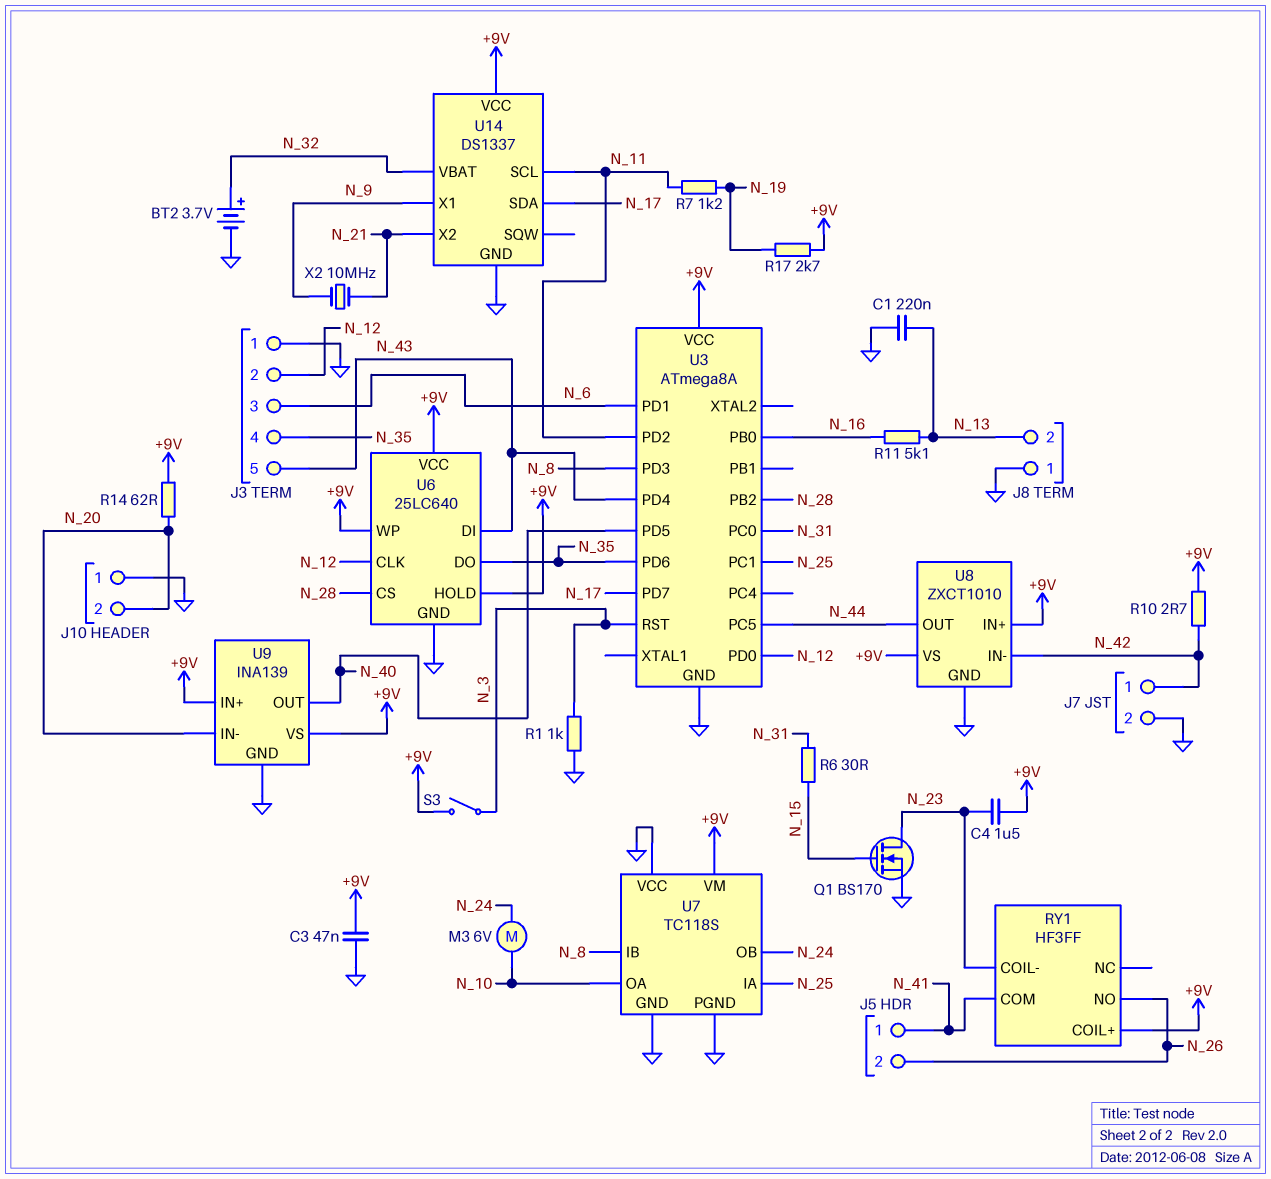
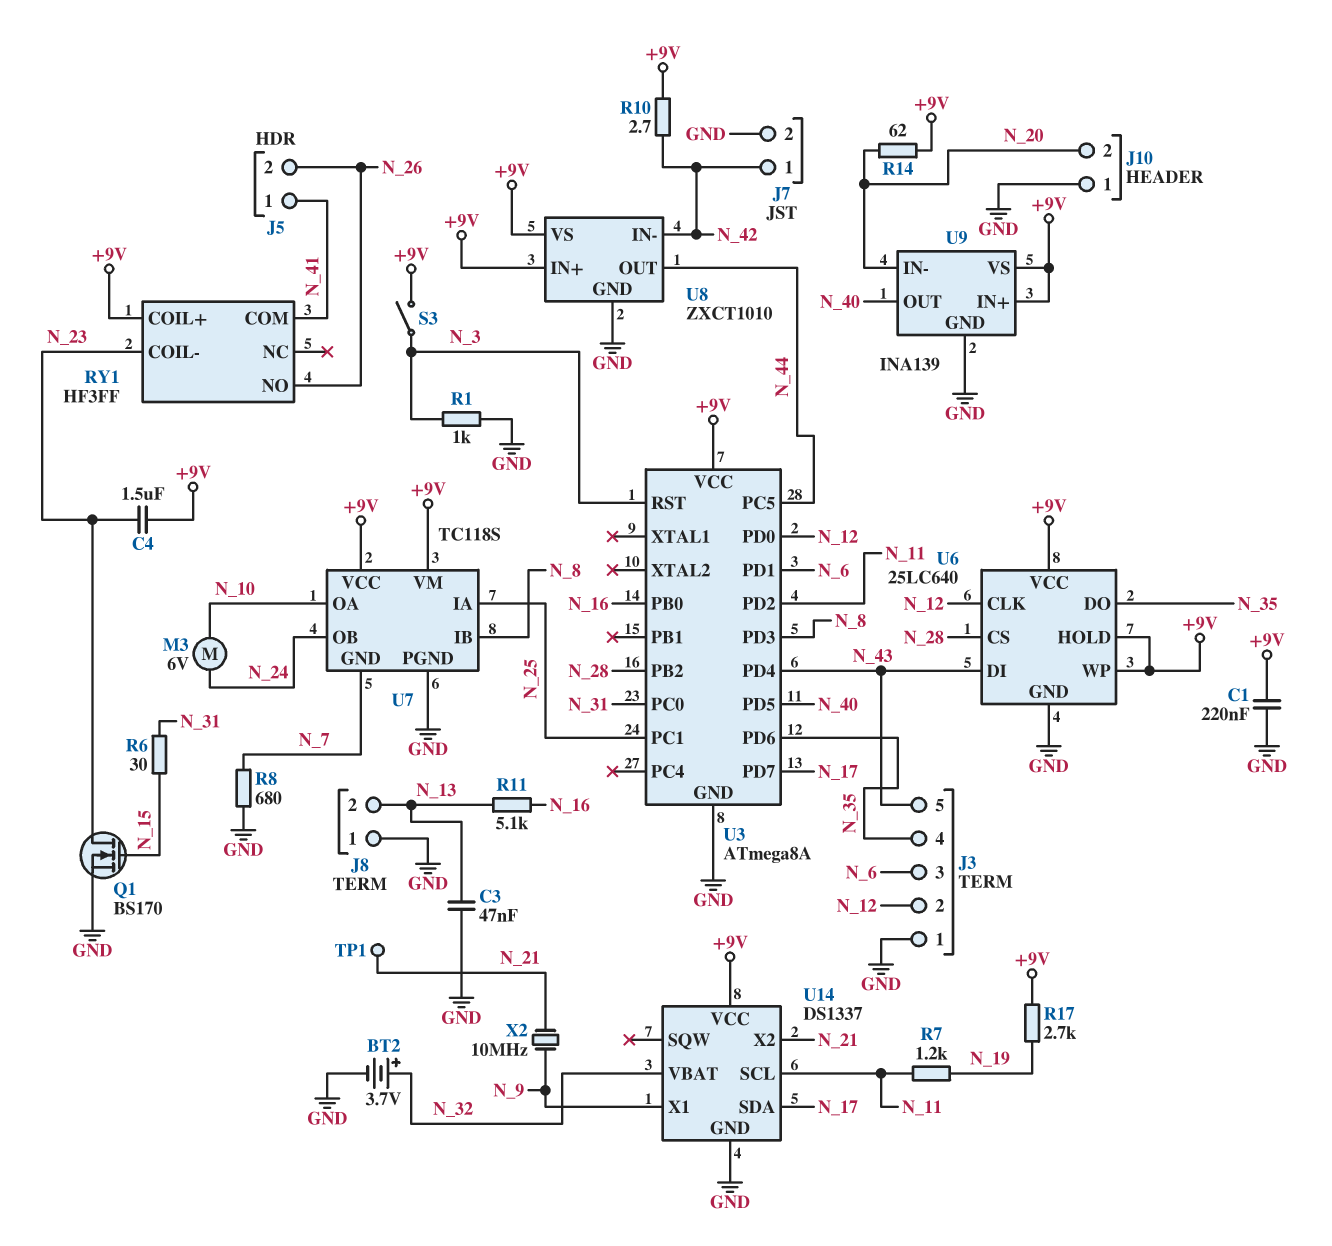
C1: 220nF (GND, N_13) -> 220nF (+9V, GND)
C3: 47nF (+9V, GND) -> 47nF (GND, N_13)
R8: none -> 680 (GND, N_7)
TP1: none -> test point (N_21)
U7 pin GND: GND -> N_7
U7 pin VCC: GND -> +9V

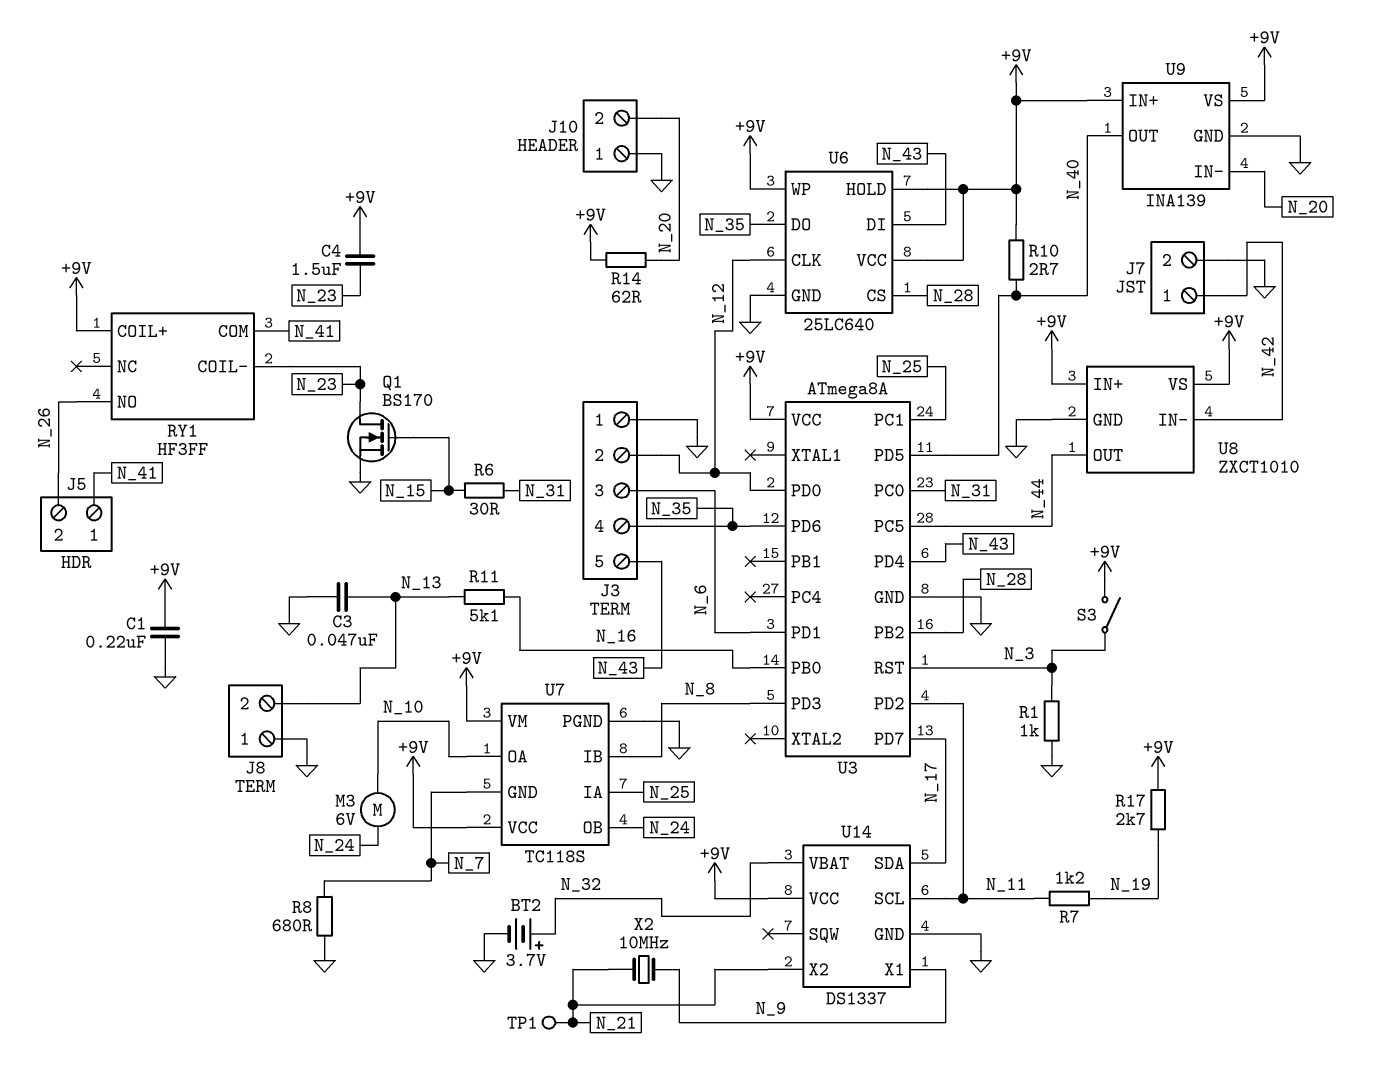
R10: 2.7 (+9V, N_42) -> 2.7 (+9V, N_40)

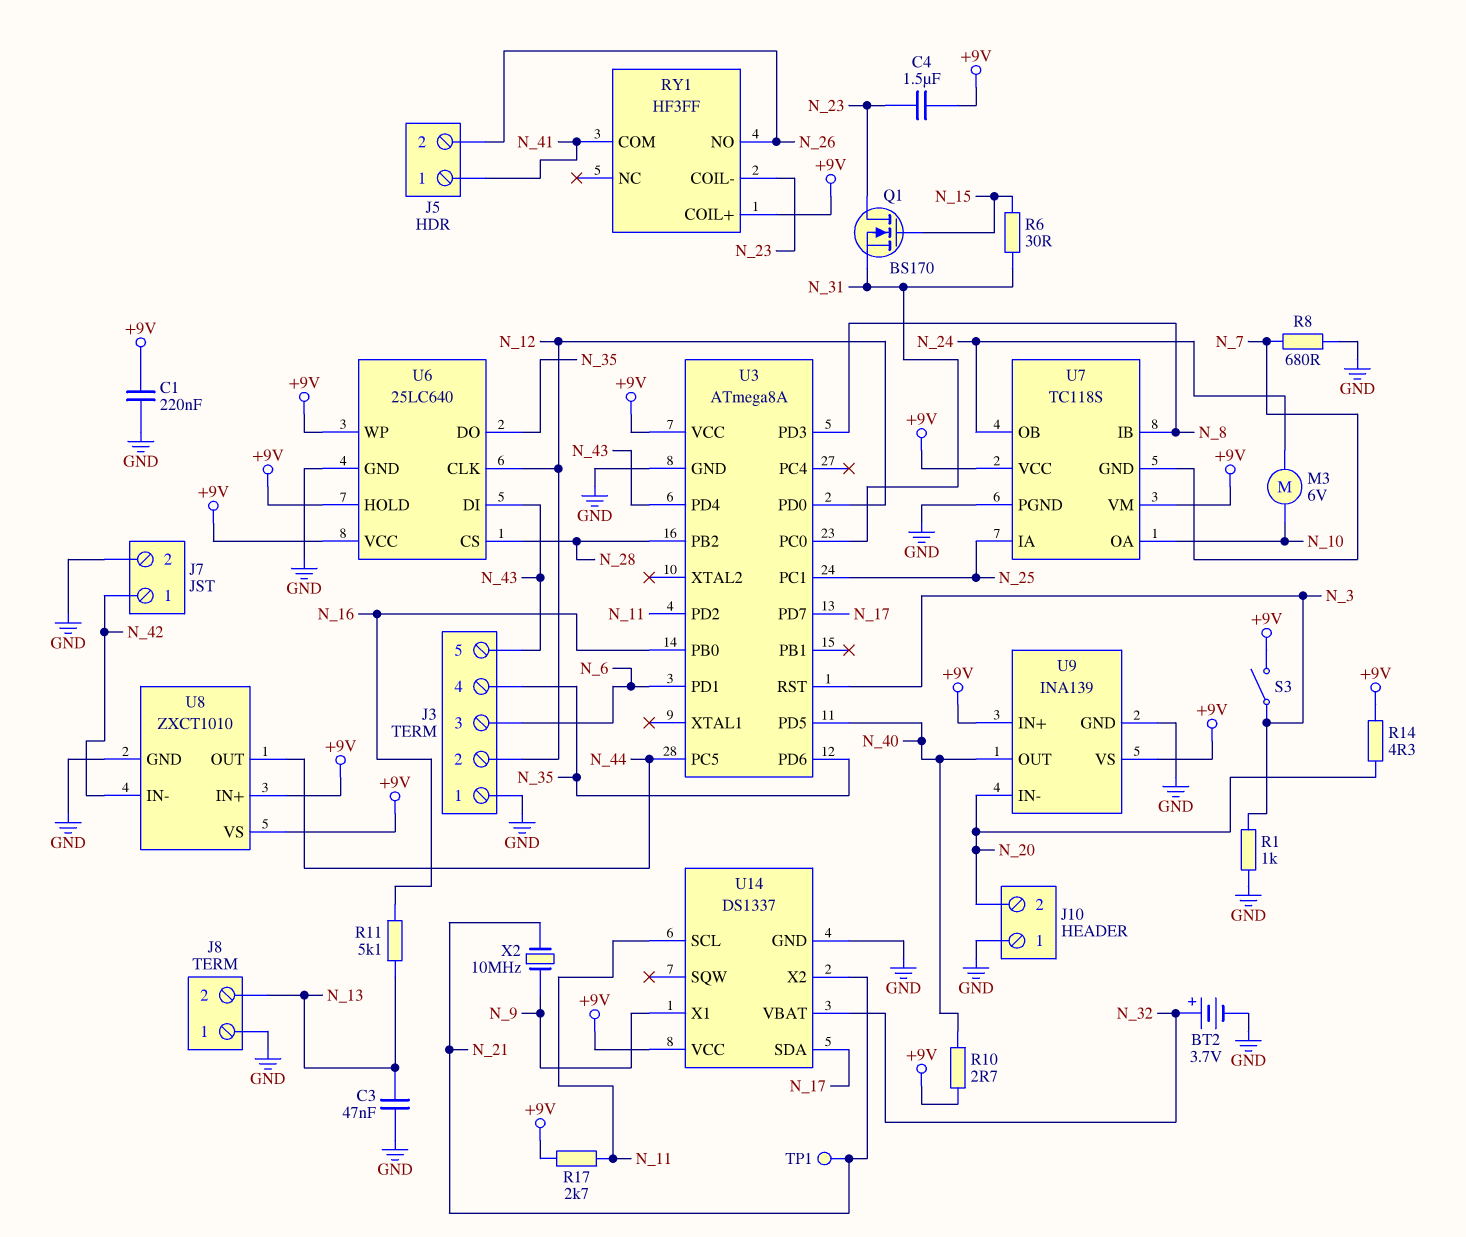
Q1: NMOS BS170 (G N_15, D N_23, S GND) -> NMOS BS170 (G N_15, D N_23, S N_31)
R7: 1.2k (N_11, N_19) -> none
R14: 62 (+9V, N_20) -> 4.3 (+9V, N_20)
R17: 2.7k (+9V, N_19) -> 2.7k (+9V, N_11)

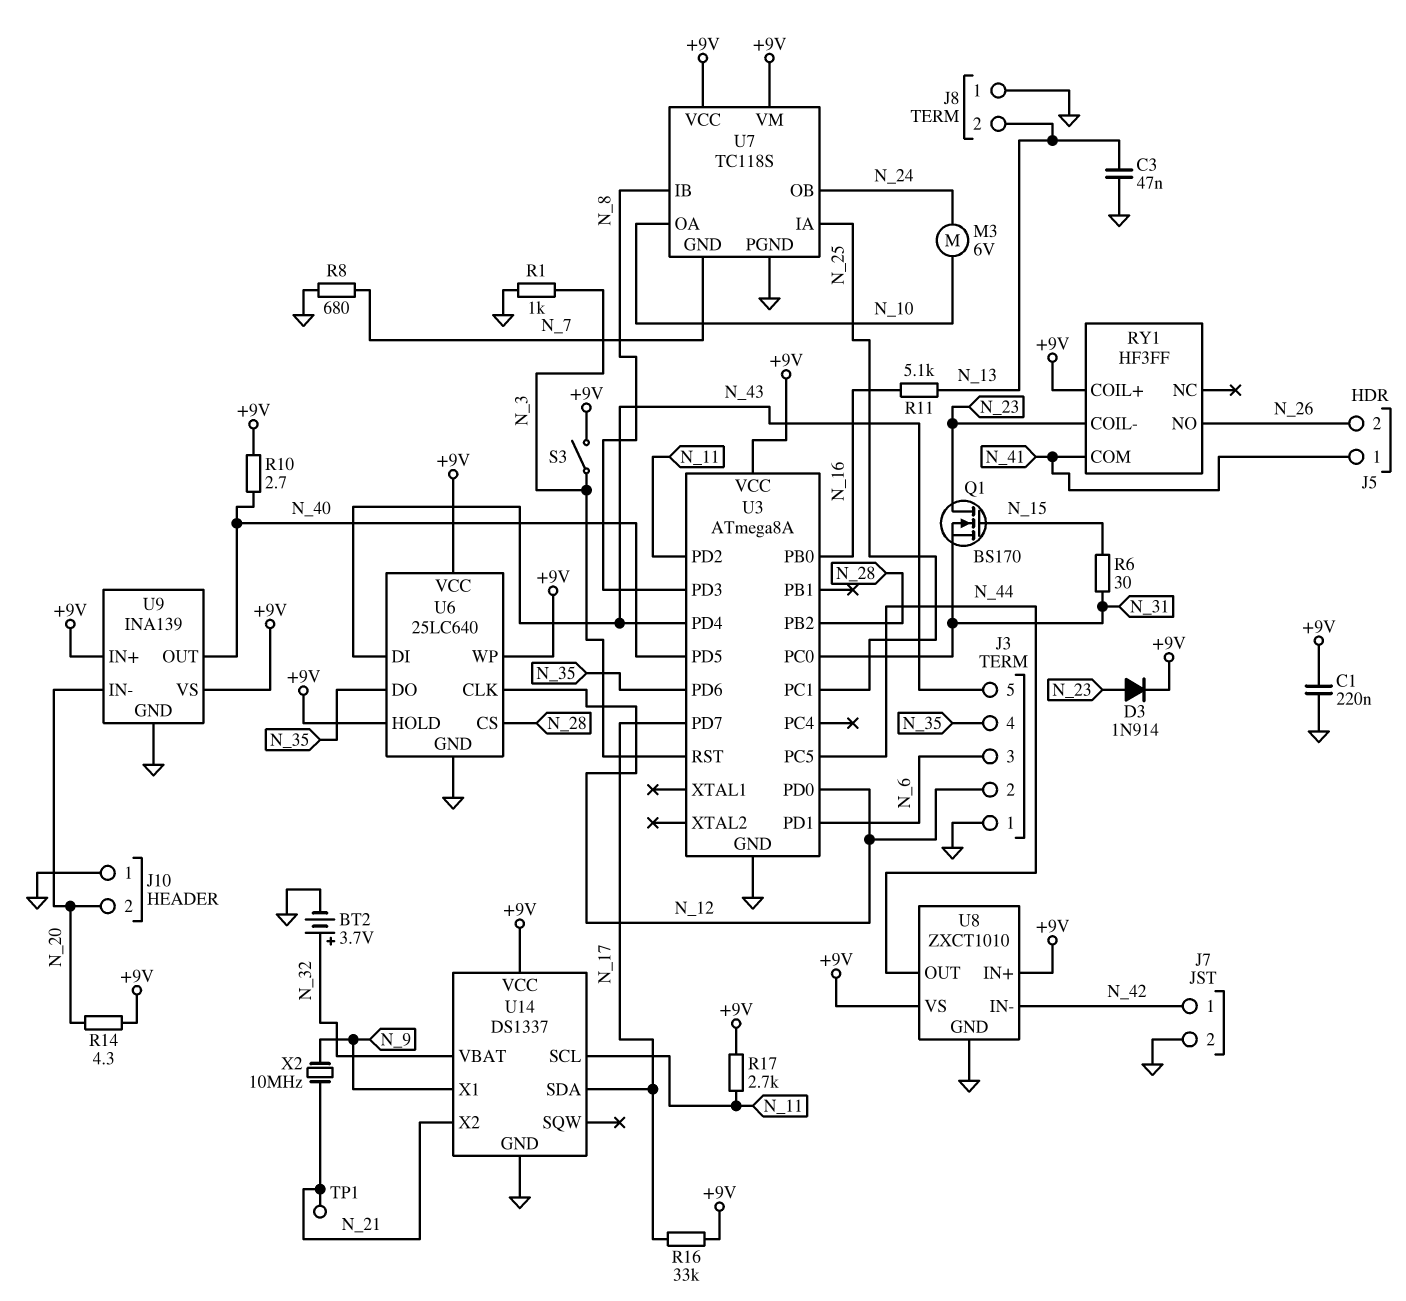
C4: 1.5uF (+9V, N_23) -> none
D3: none -> diode 1N914 (A N_23, K +9V)
R16: none -> 33k (+9V, N_17)

